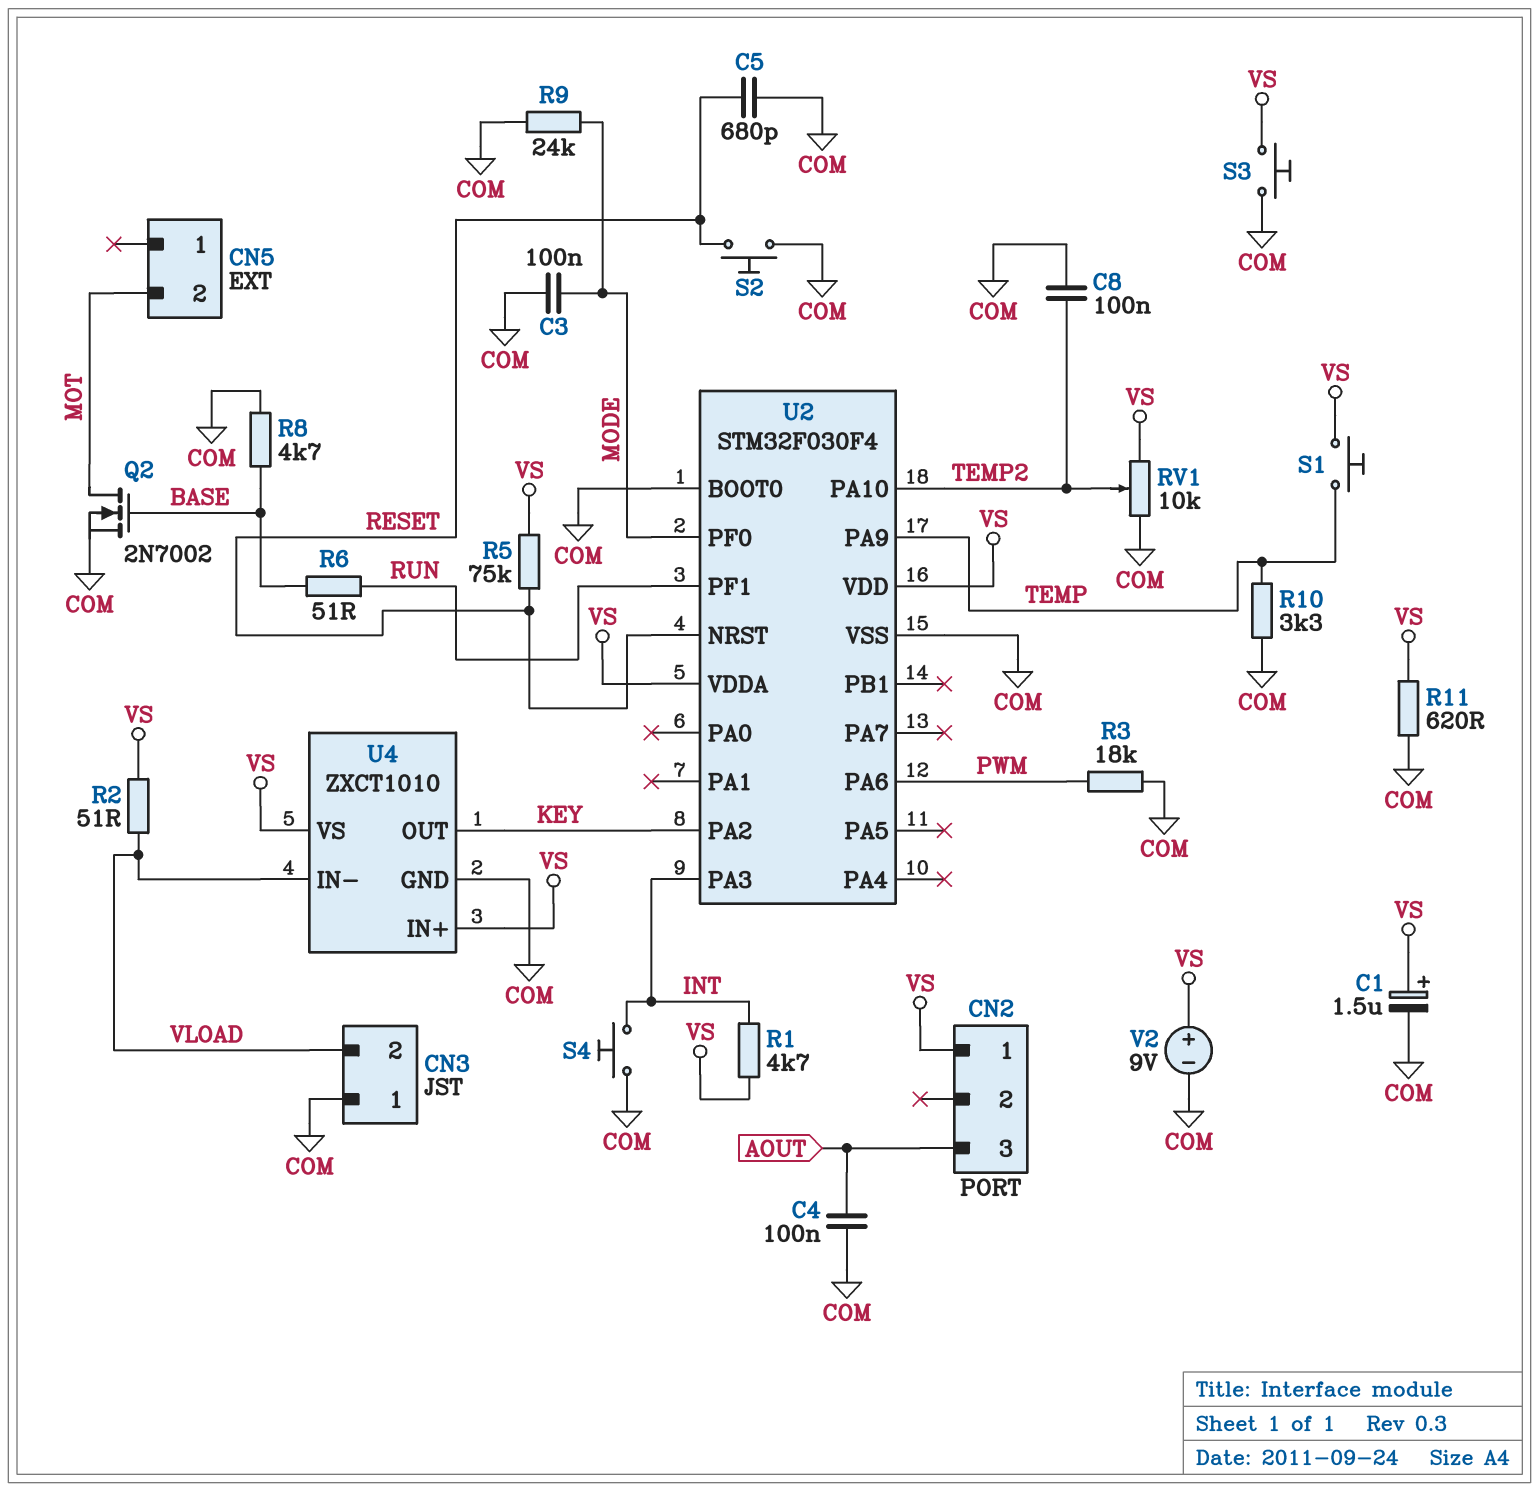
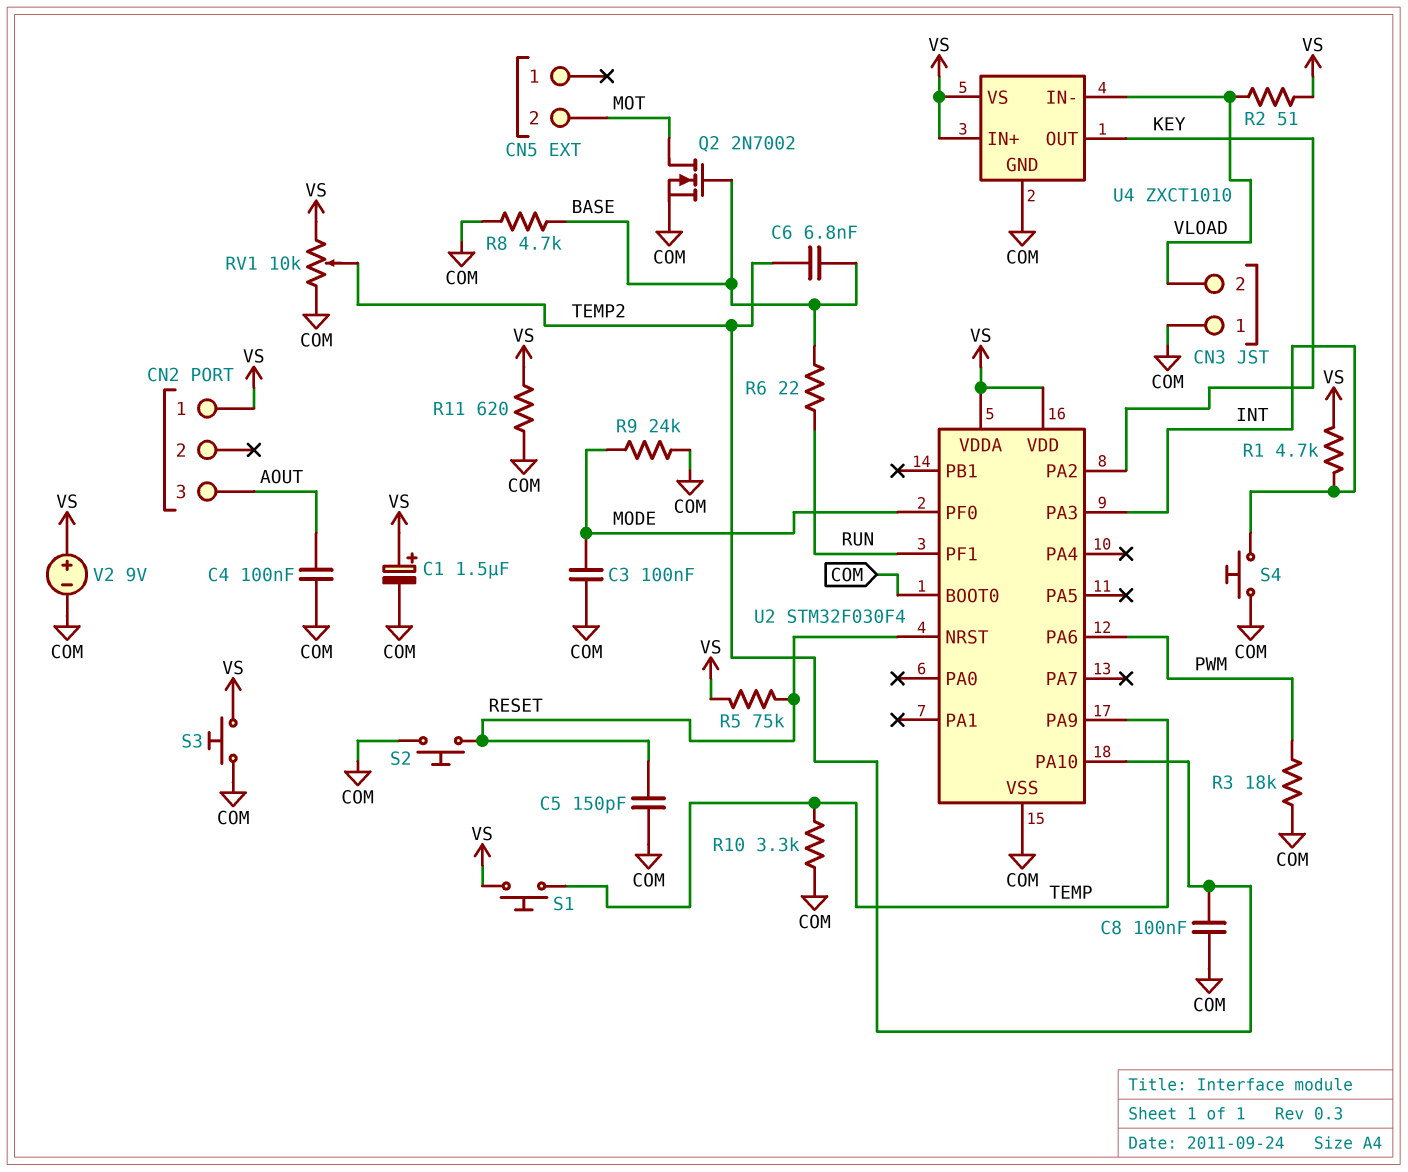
C5: 680pF (COM, RESET) -> 150pF (COM, RESET)
C6: none -> 6.8nF (BASE, TEMP2)
R6: 51 (BASE, RUN) -> 22 (BASE, RUN)

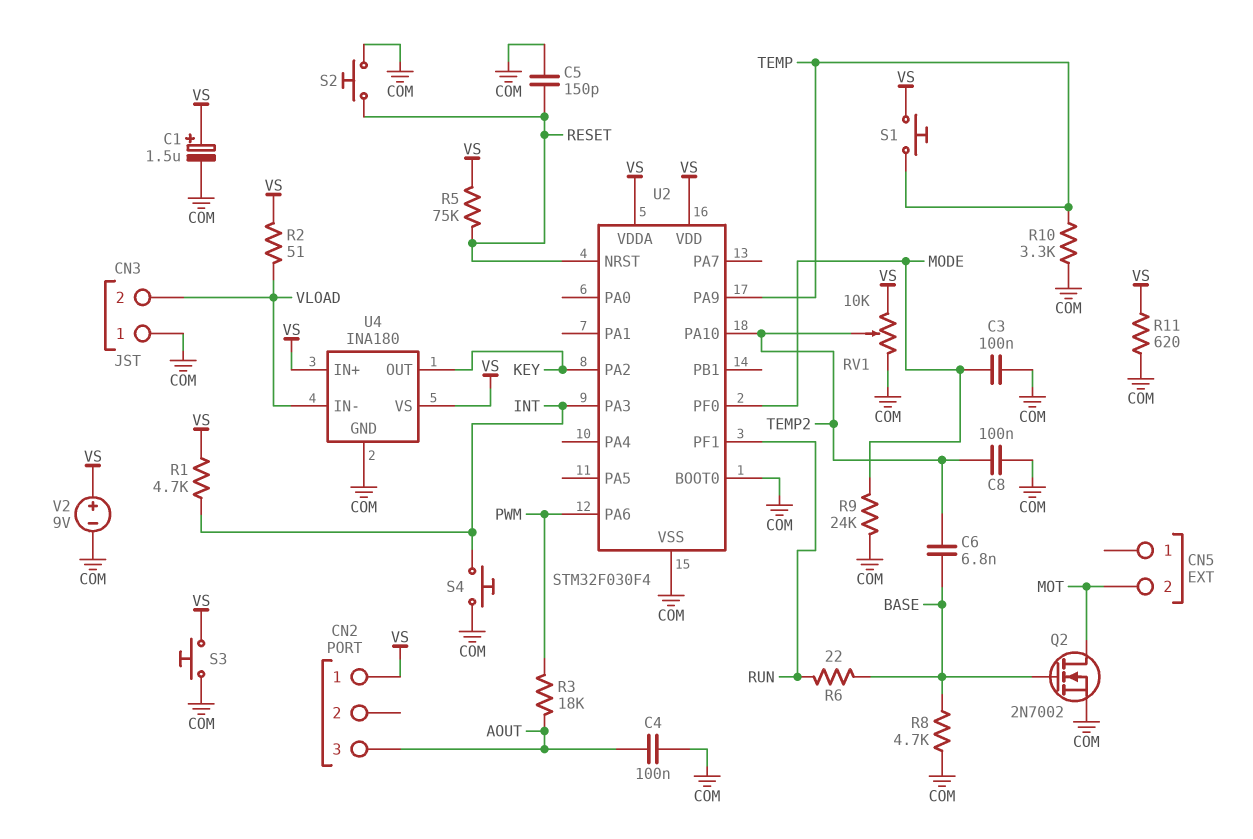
R3: 18k (COM, PWM) -> 18k (AOUT, PWM)
U4: ZXCT1010 -> INA180

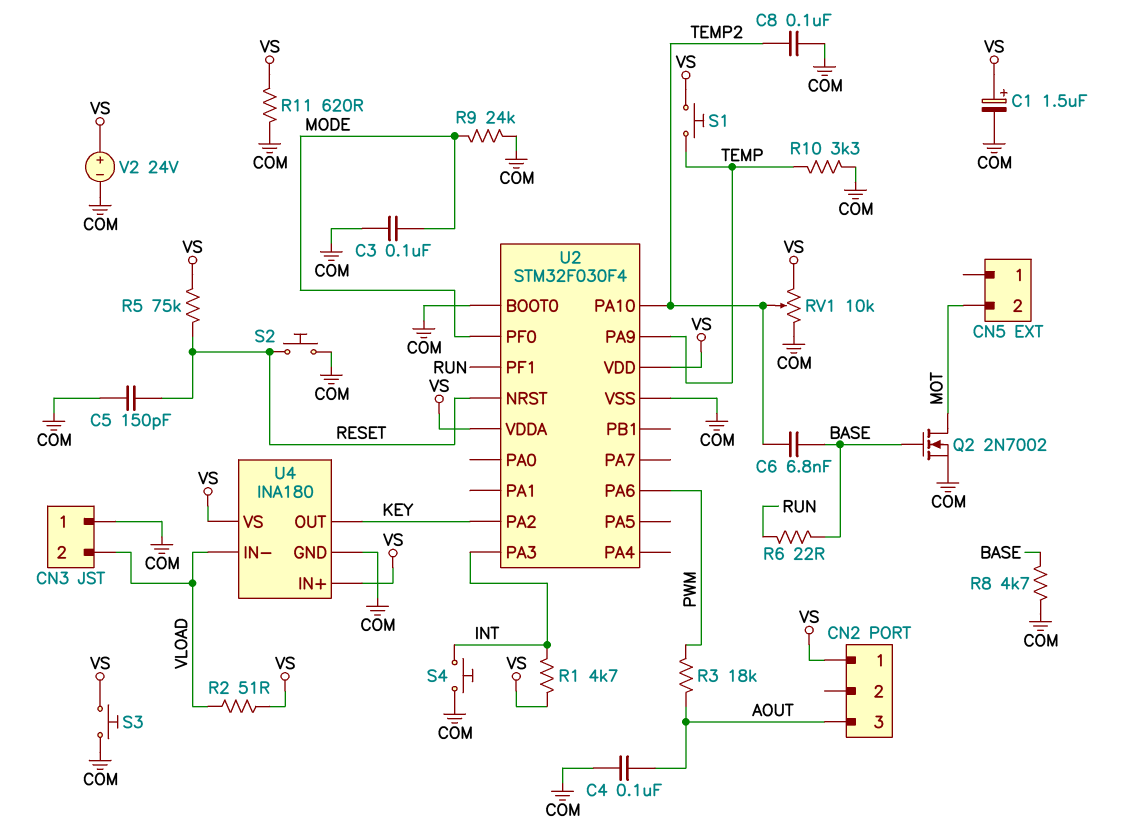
V2: 9V (plus VS, minus COM) -> 24V (plus VS, minus COM)

